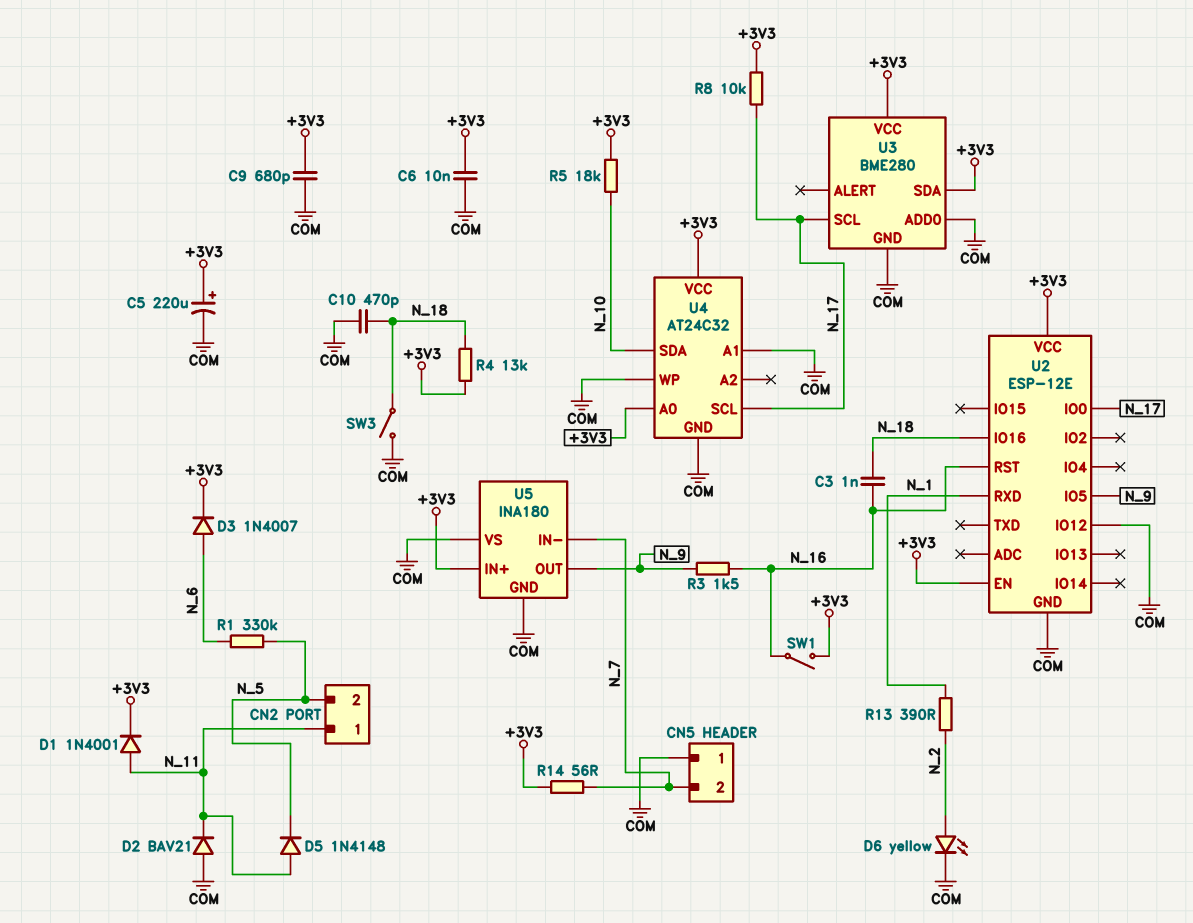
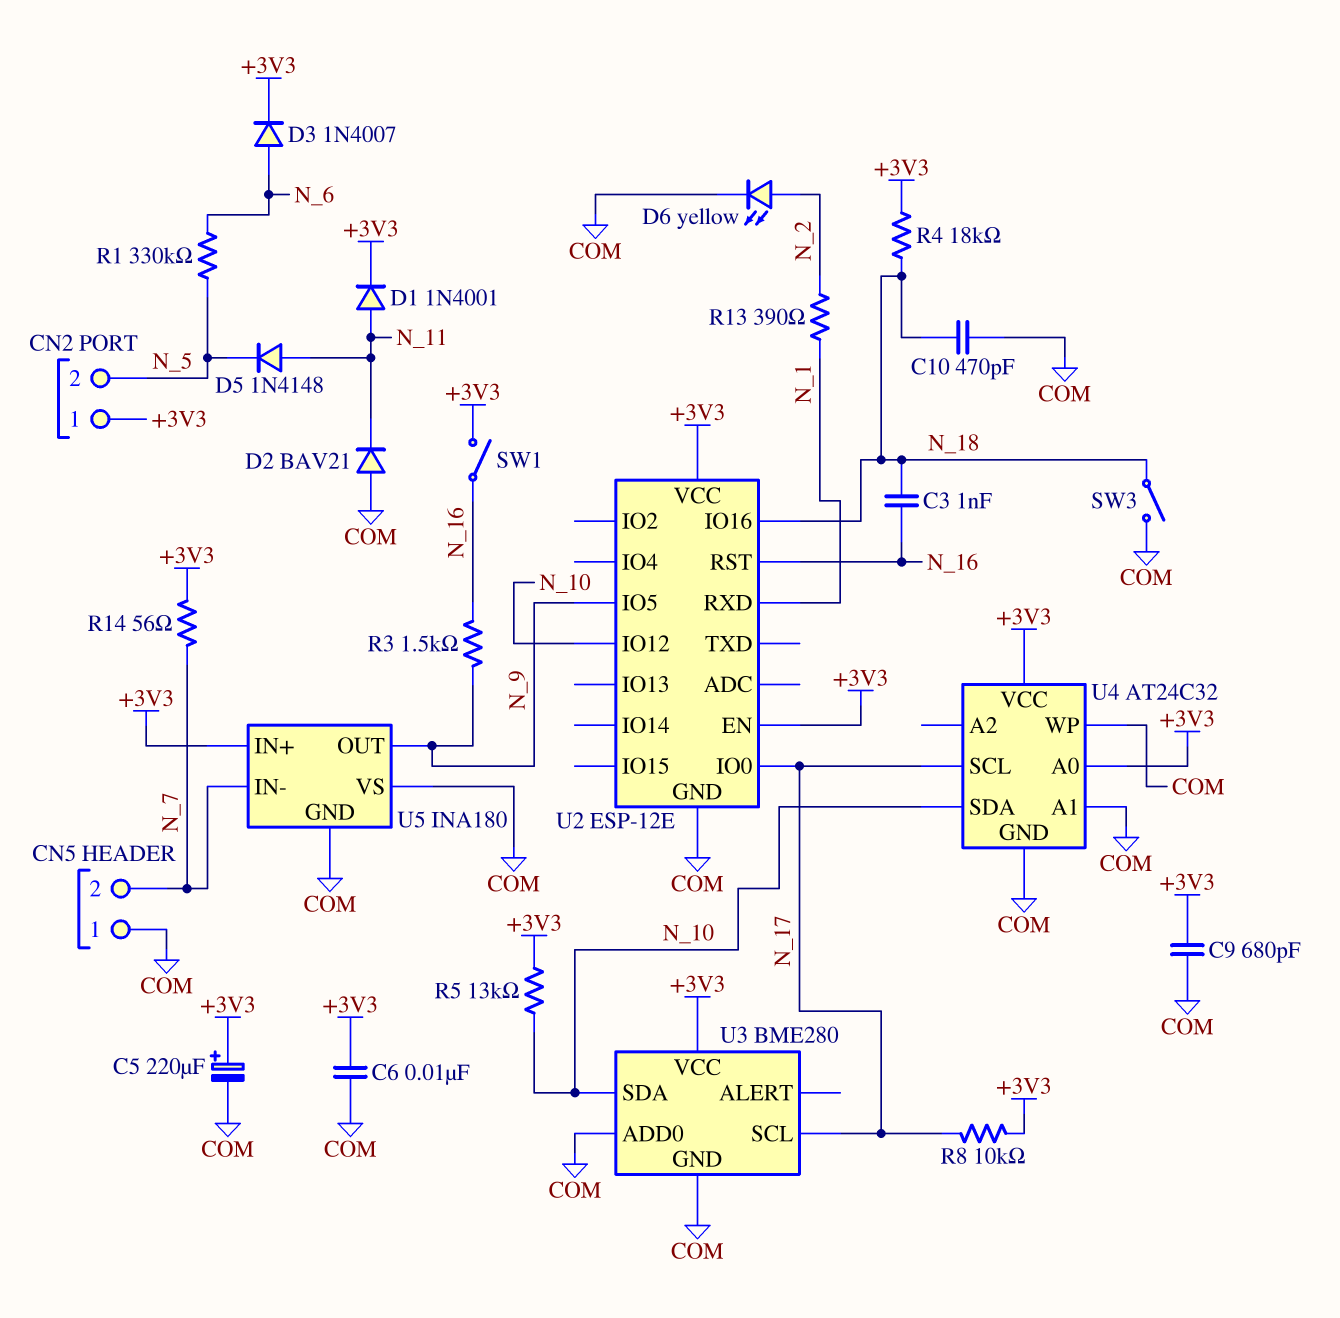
CN2 pin 1: N_11 -> +3V3
R4: 13k (+3V3, N_18) -> 18k (+3V3, N_18)
R5: 18k (+3V3, N_10) -> 13k (+3V3, N_10)
U2 pin IO12: COM -> N_10
U3 pin SDA: +3V3 -> N_10

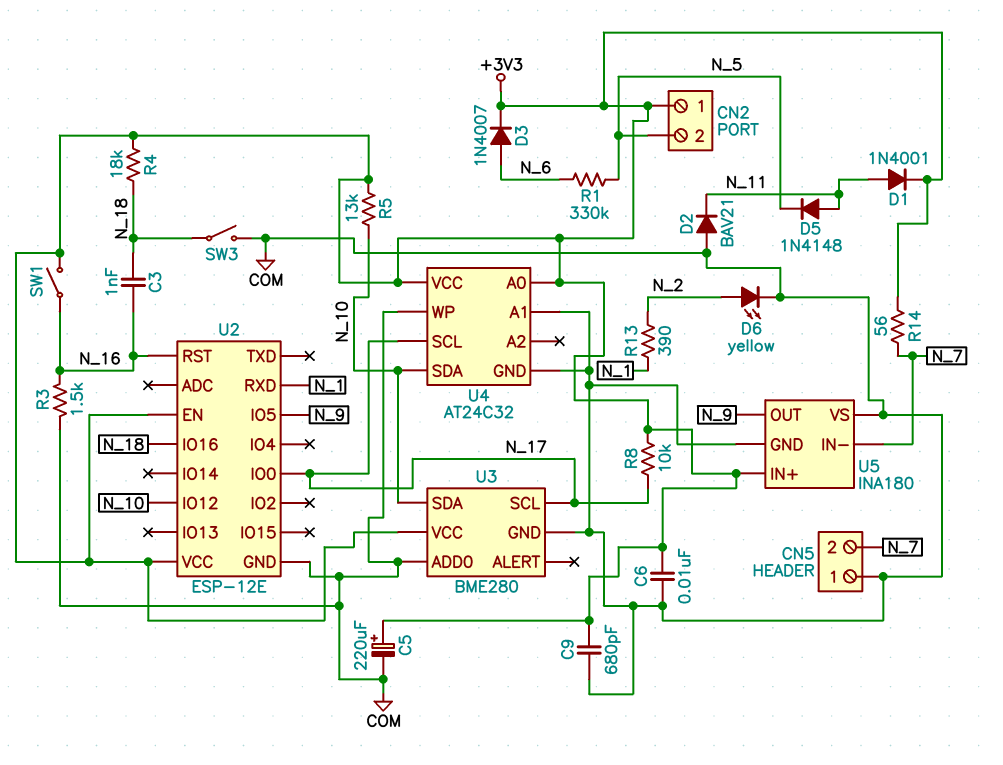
C10: 470pF (COM, N_18) -> none
R3: 1.5k (N_9, N_16) -> 1.5k (COM, N_16)

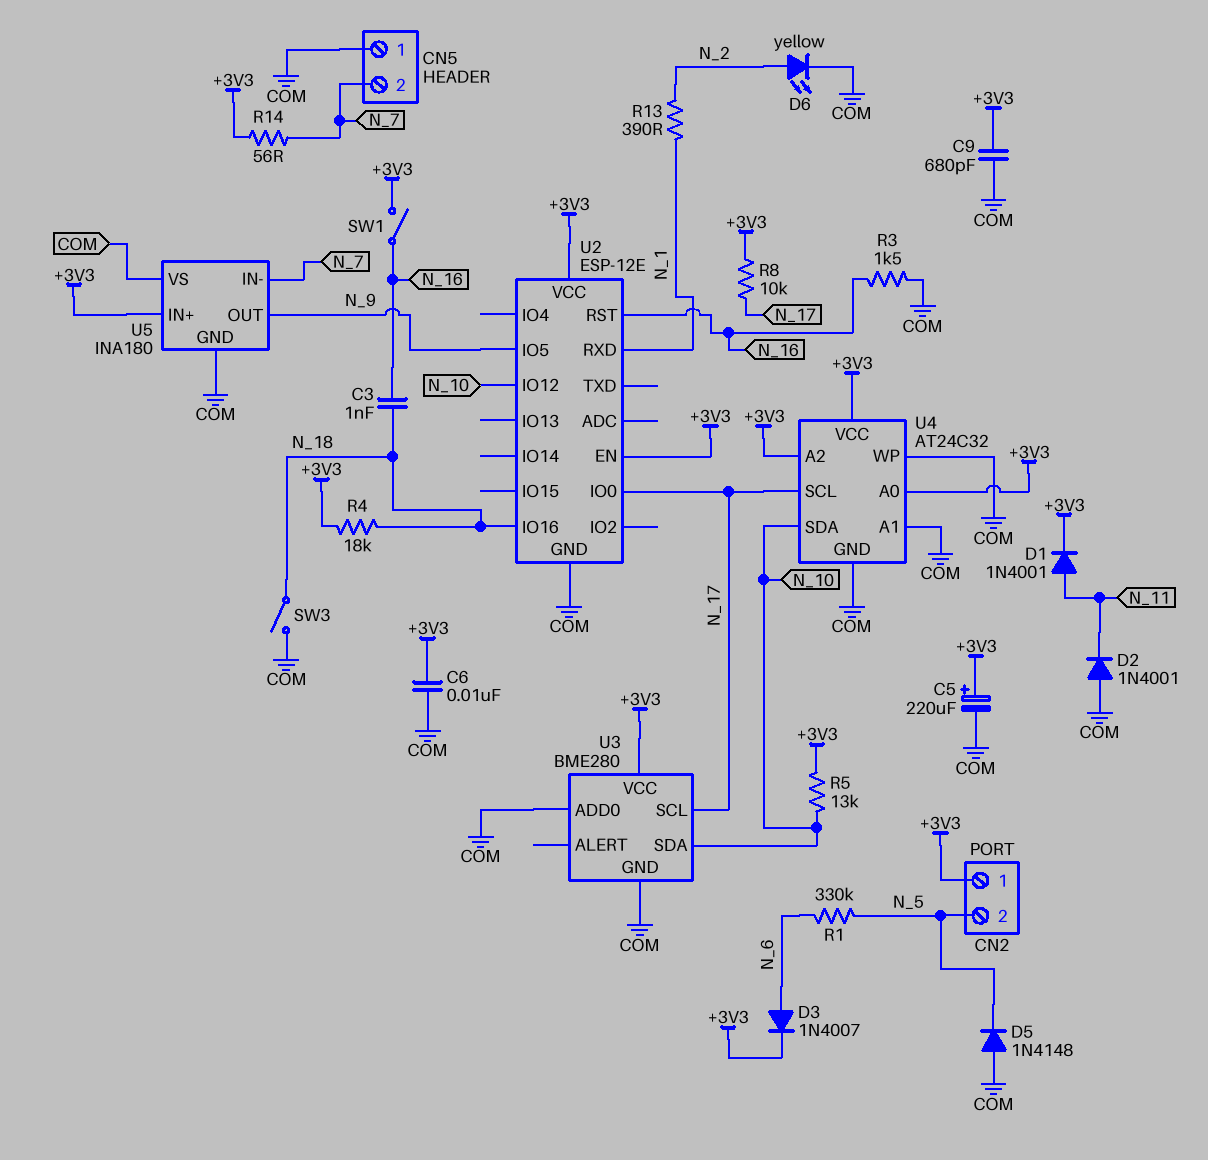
D2: diode BAV21 (A COM, K N_11) -> diode 1N4001 (A COM, K N_11)
D5: diode 1N4148 (A N_11, K N_5) -> diode 1N4148 (A COM, K N_5)
U4 pin A2: none -> +3V3

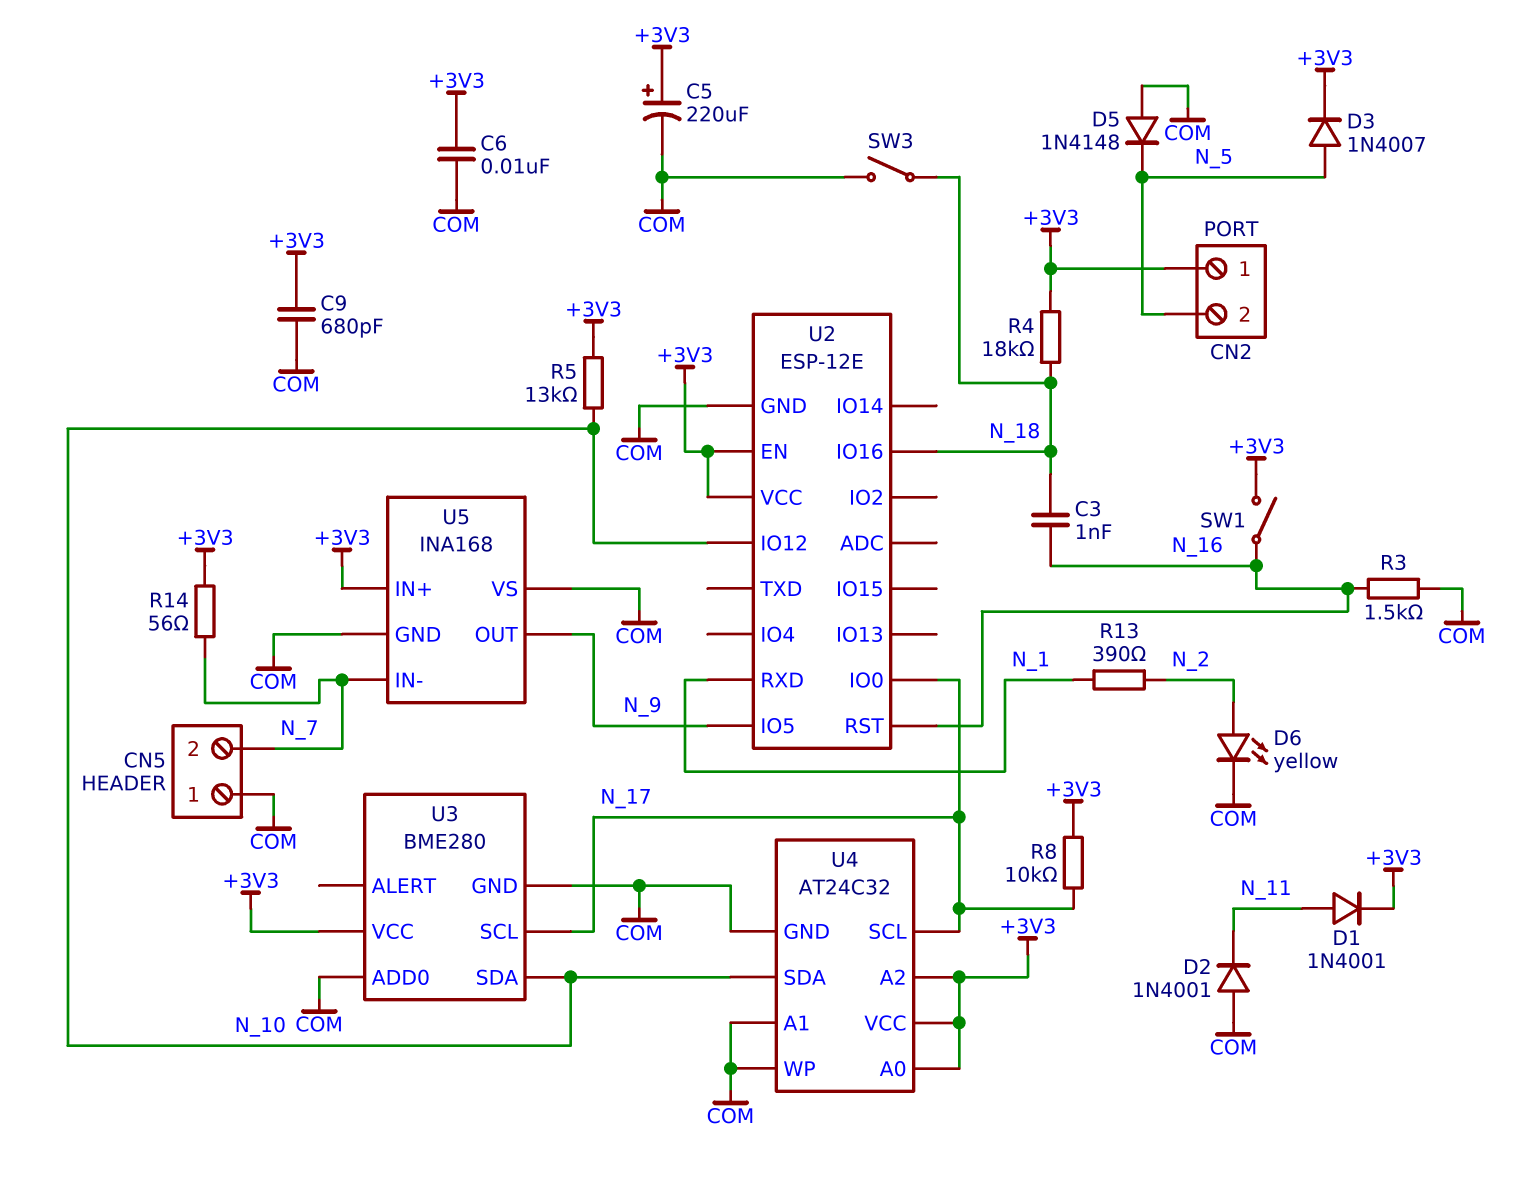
D3: diode 1N4007 (A N_6, K +3V3) -> diode 1N4007 (A N_5, K +3V3)
R1: 330k (N_5, N_6) -> none
U5: INA180 -> INA168

